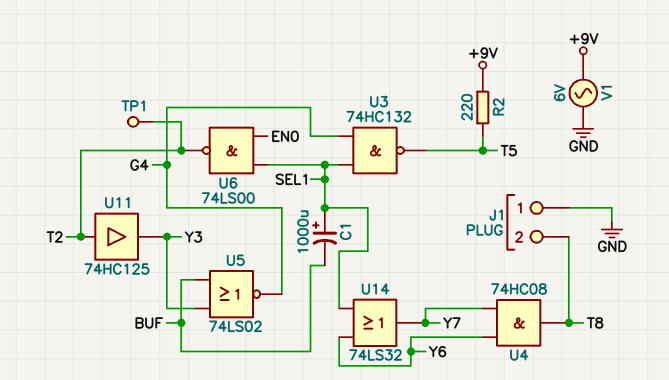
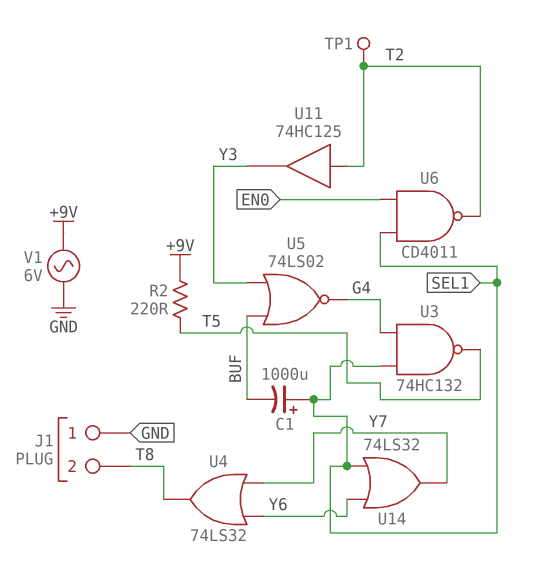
U4: AND 74HC08 (in Y6, in Y7, out T8) -> OR 74LS32 (in Y6, in Y7, out T8)
U6: NAND 74LS00 (in EN0, in SEL1, out T2) -> NAND CD4011 (in EN0, in SEL1, out T2)

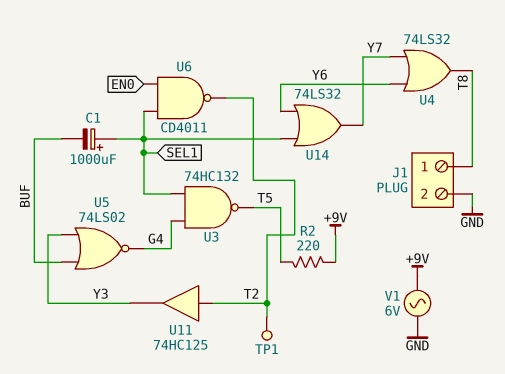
J1 pin 1: GND -> T8
J1 pin 2: T8 -> GND

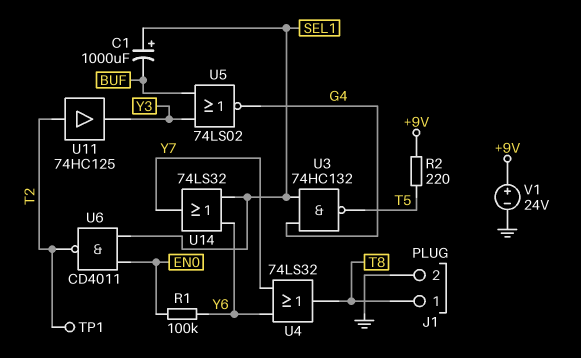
R1: none -> 100k (EN0, Y6)
V1: AC 6V (+9V, GND) -> 24V (plus +9V, minus GND)

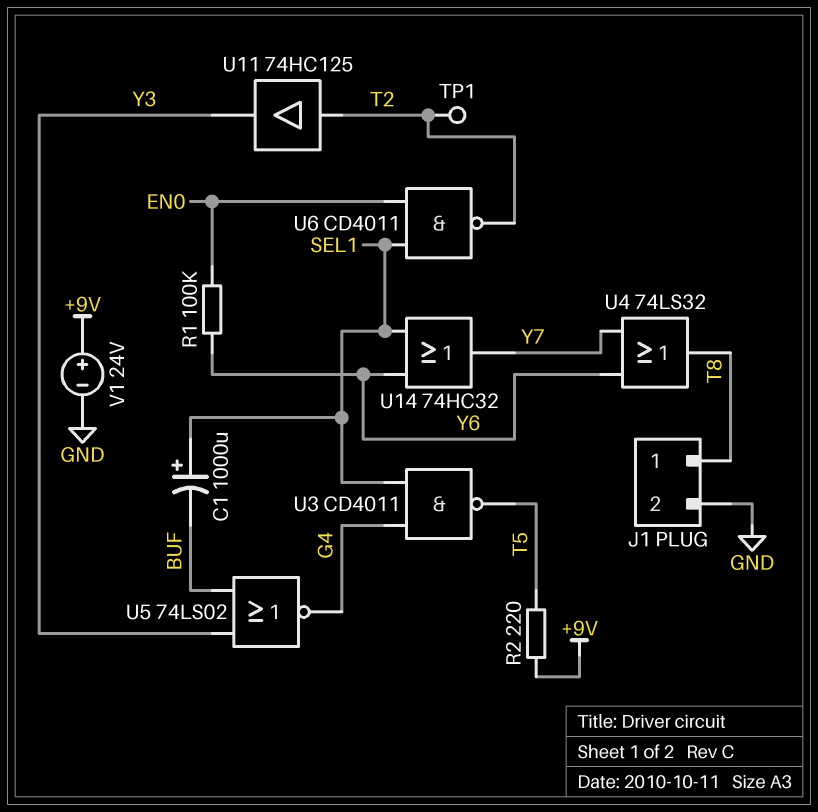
U3: NAND 74HC132 (in G4, in SEL1, out T5) -> NAND CD4011 (in G4, in SEL1, out T5)
U14: OR 74LS32 (in SEL1, in Y6, out Y7) -> OR 74HC32 (in SEL1, in Y6, out Y7)

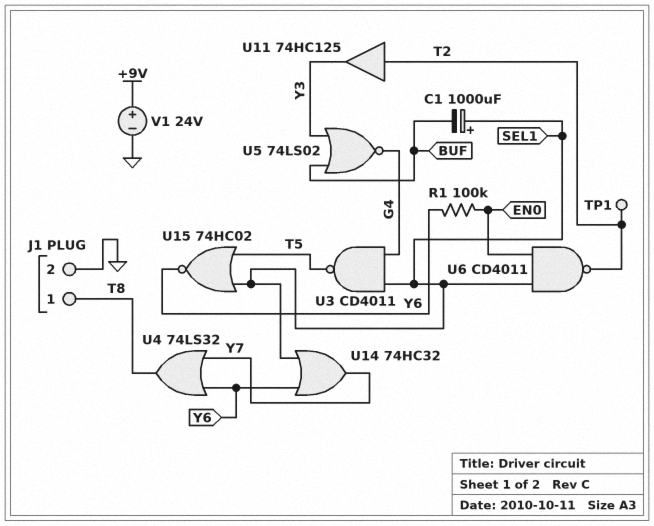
R2: 220 (+9V, T5) -> none
U15: none -> NOR 74HC02 (in SEL1, in T5, out Y6)

